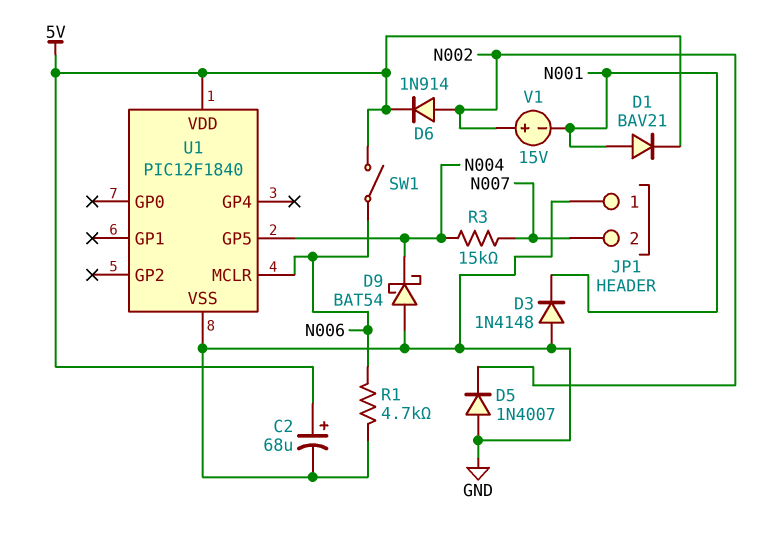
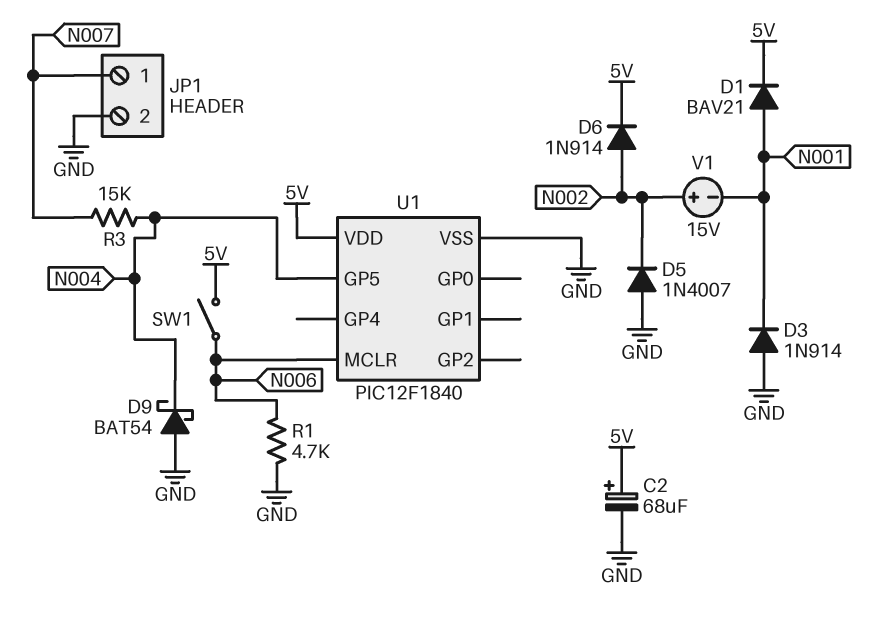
D3: diode 1N4148 (A GND, K N001) -> diode 1N914 (A GND, K N001)
JP1 pin 1: GND -> N007
JP1 pin 2: N007 -> GND

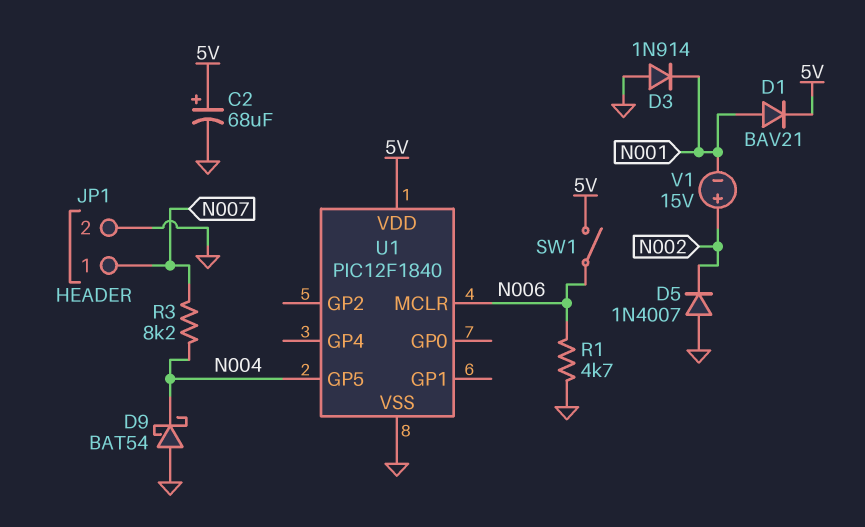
D6: diode 1N914 (A N002, K 5V) -> none
R3: 15k (N004, N007) -> 8.2k (N004, N007)

